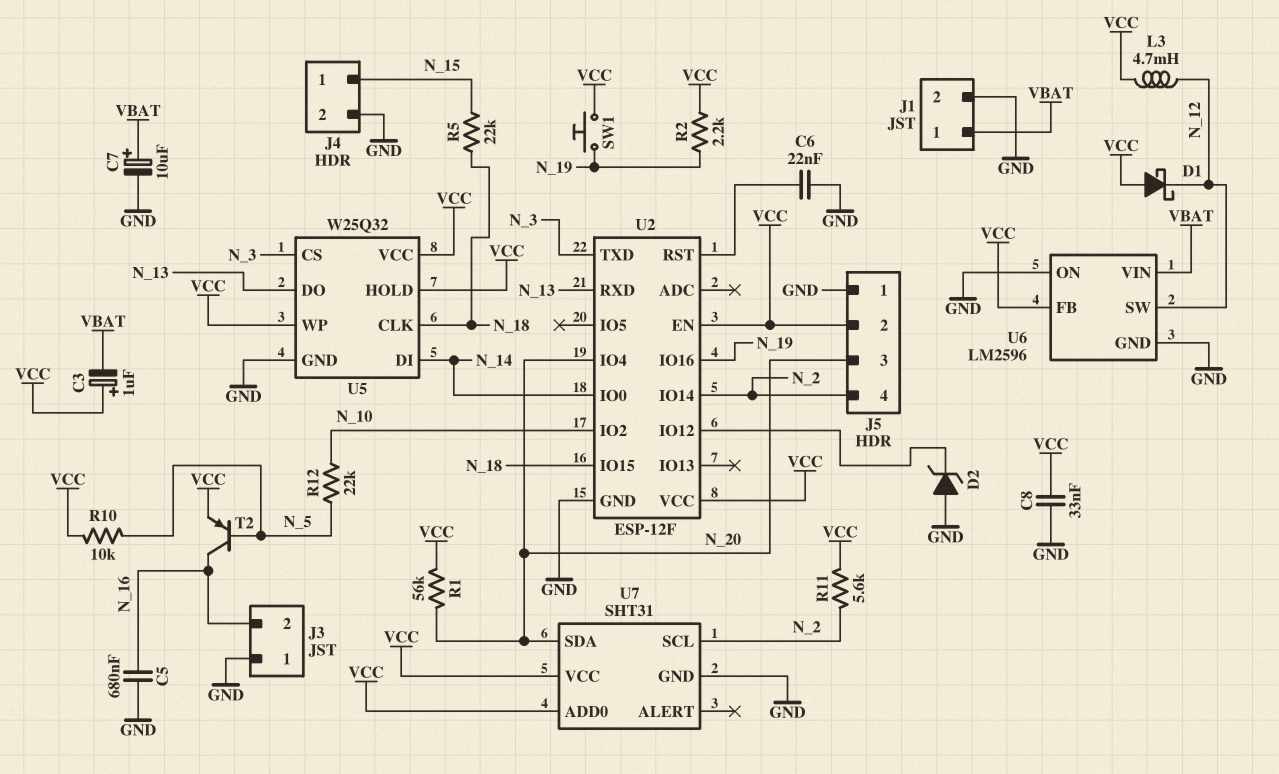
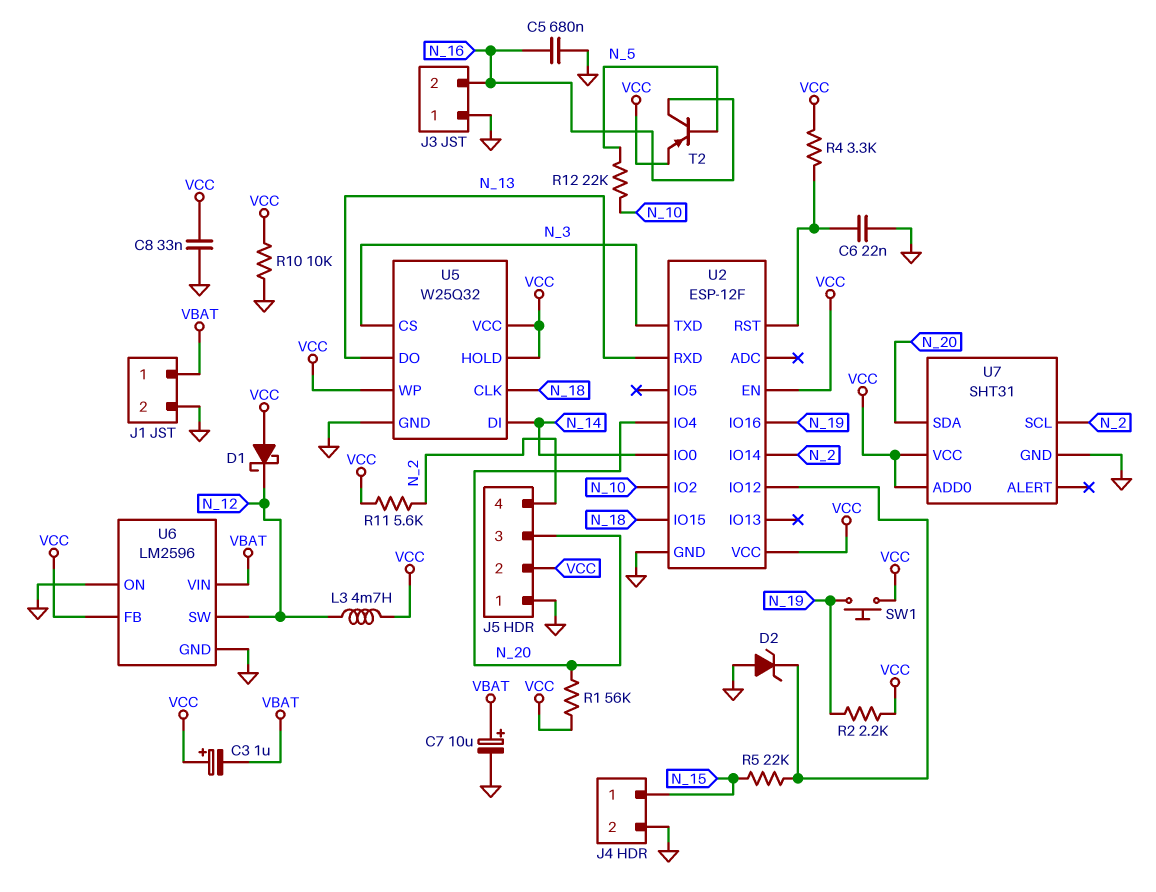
R4: none -> 3.3k (U2/RST, VCC)
R5: 22k (N_15, N_18) -> 22k (N_15, U2/IO12)
R10: 10k (N_5, VCC) -> 10k (GND, VCC)

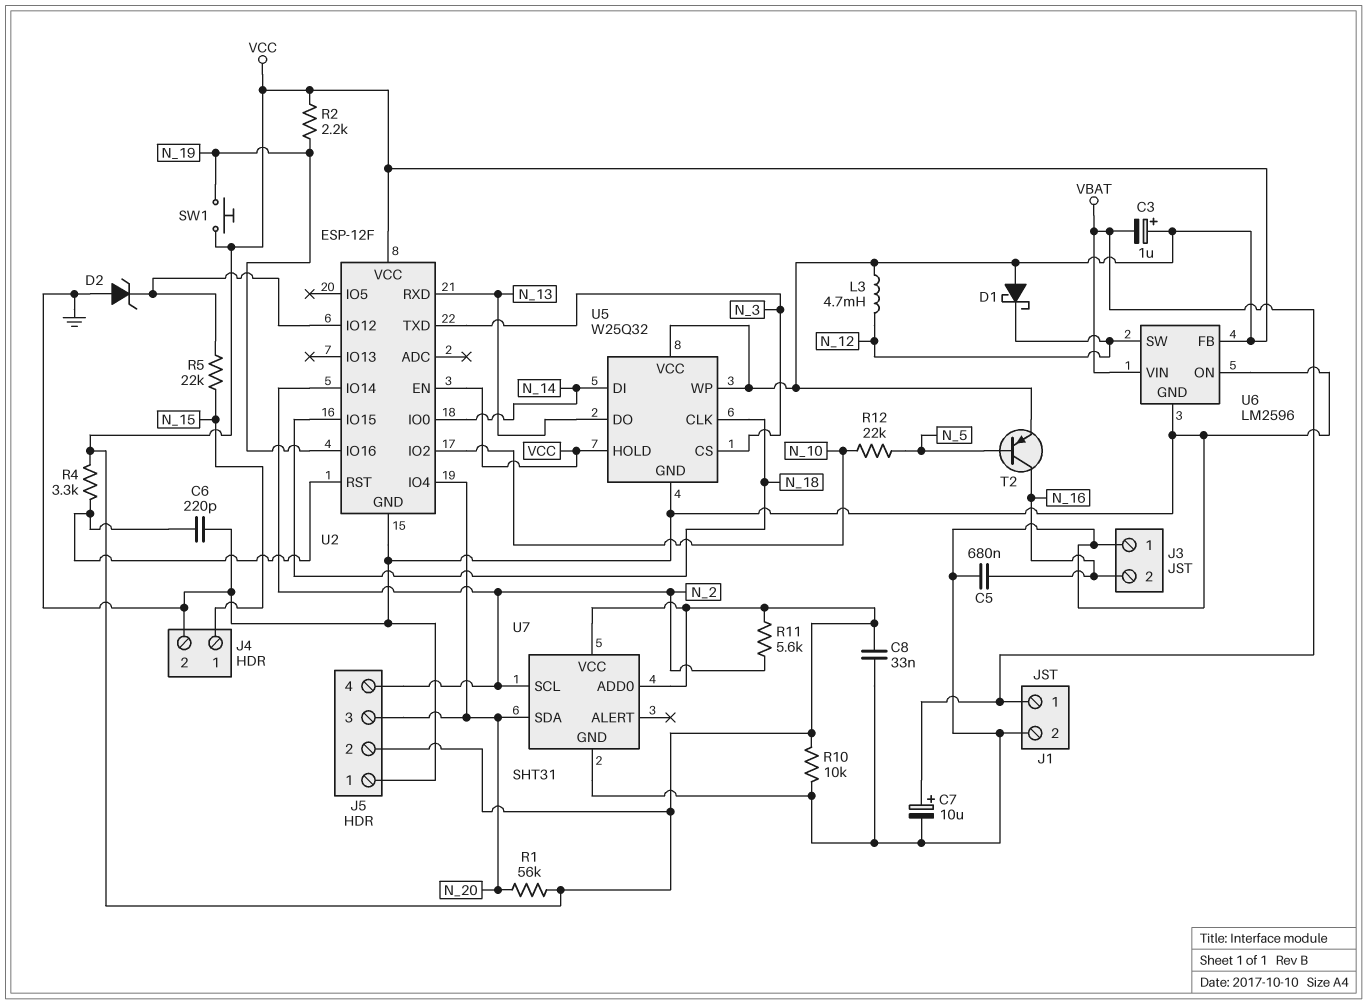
C6: 22nF (GND, U2/RST) -> 220pF (GND, U2/RST)

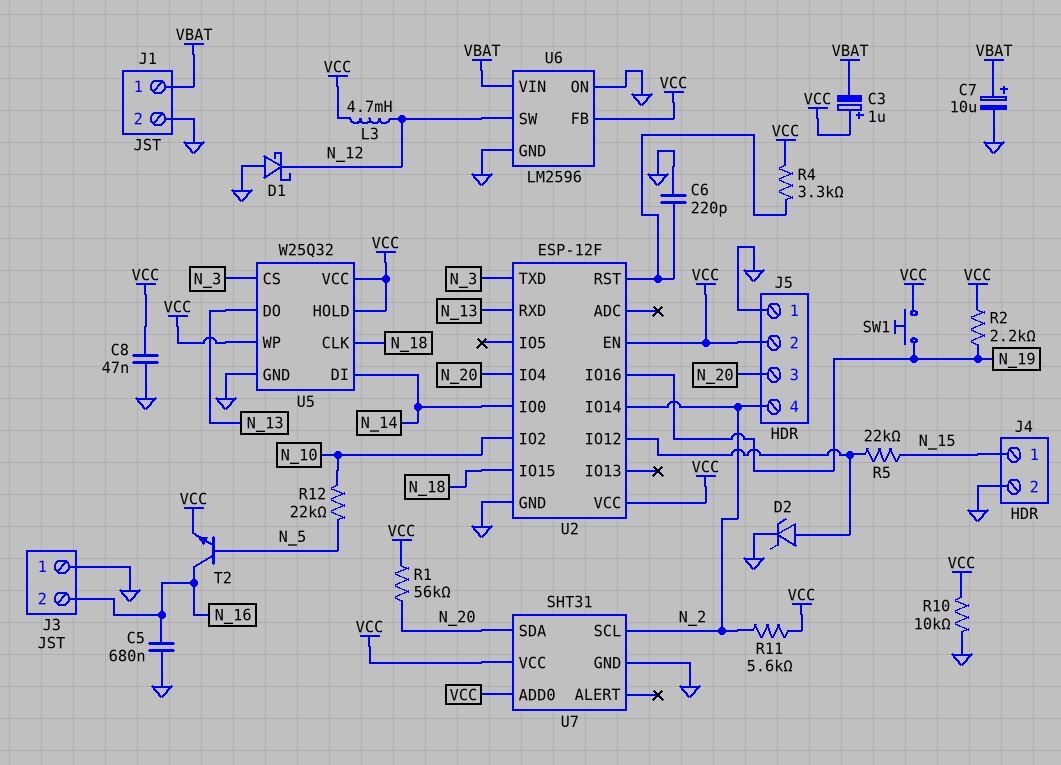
C8: 33nF (GND, VCC) -> 47nF (GND, VCC)
D1: schottky (A VCC, K N_12) -> schottky (A GND, K N_12)
D2: zener (A GND, K U2/IO12) -> zener (A U2/IO12, K GND)
T2: PNP (B N_5, C N_16, E VCC) -> NPN (B N_5, C N_16, E VCC)

